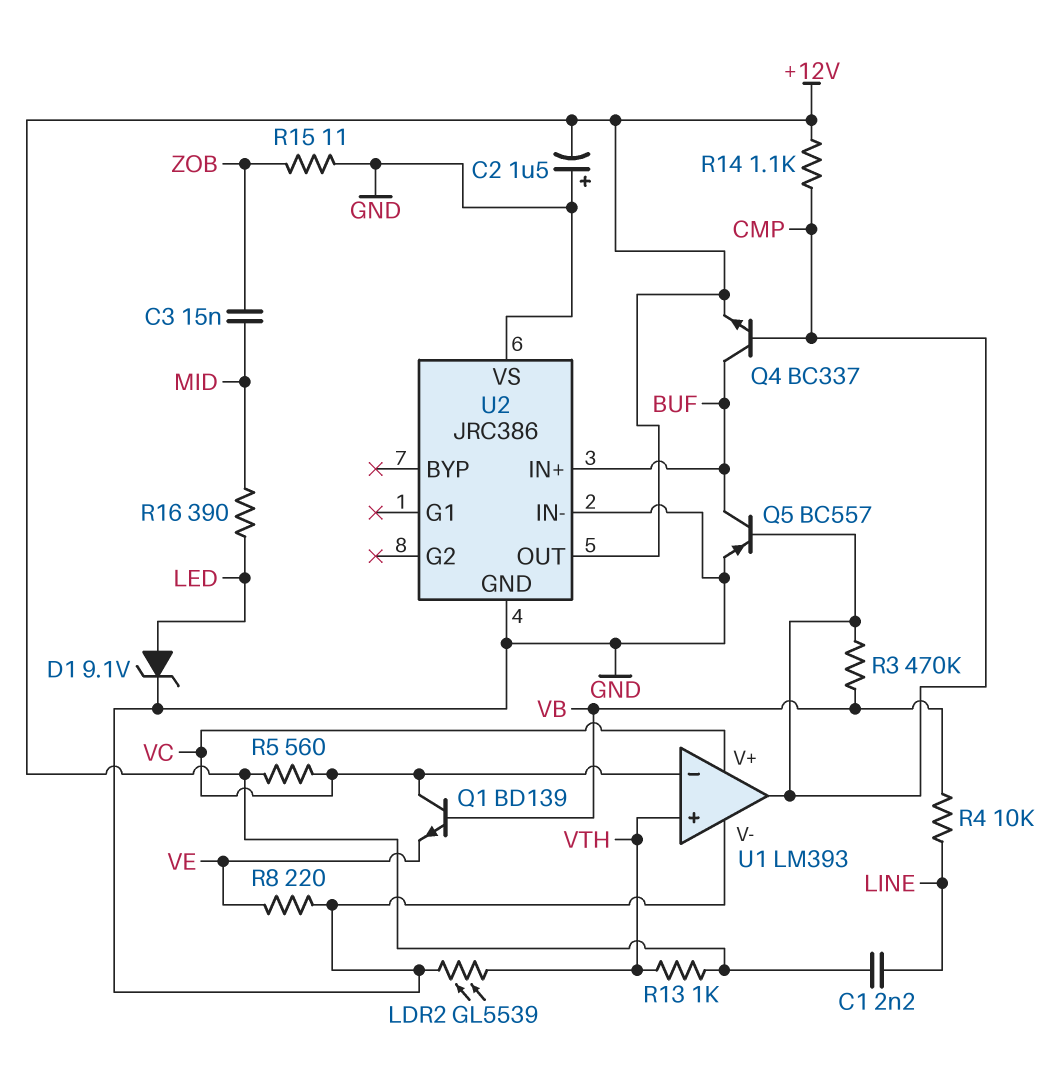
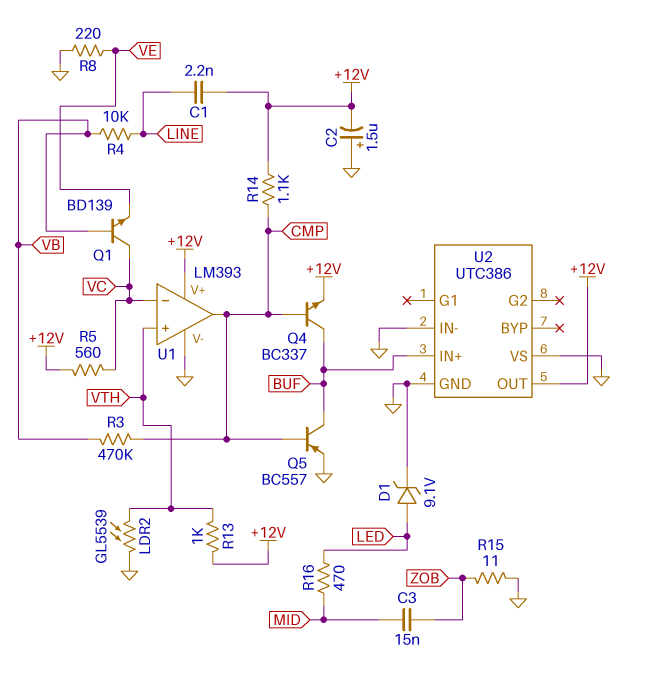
R16: 390 (LED, MID) -> 470 (LED, MID)
U1 pin V+: VC -> +12V
U2: JRC386 -> UTC386

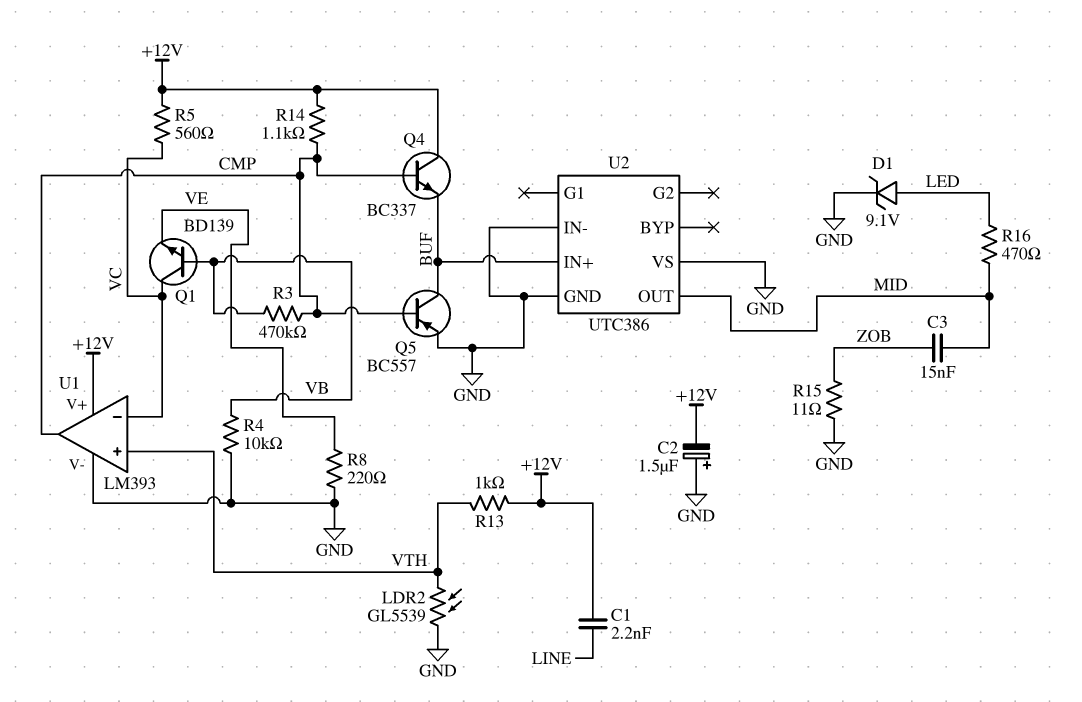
Q4: NPN BC337 (B CMP, C BUF, E +12V) -> NPN BC337 (B CMP, C +12V, E BUF)
R4: 10k (LINE, VB) -> 10k (GND, VB)
U2 pin OUT: +12V -> MID

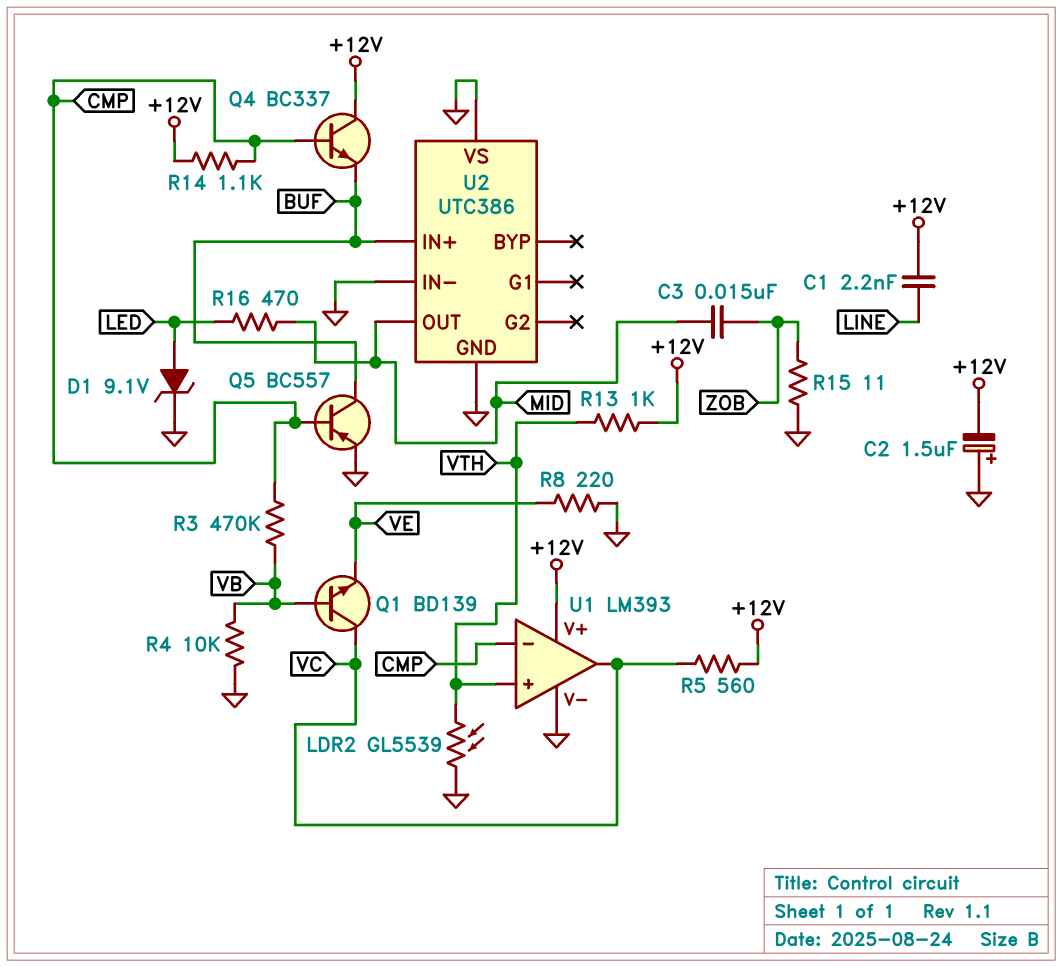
U1 pin in-: VC -> CMP
U1 pin out: CMP -> VC

